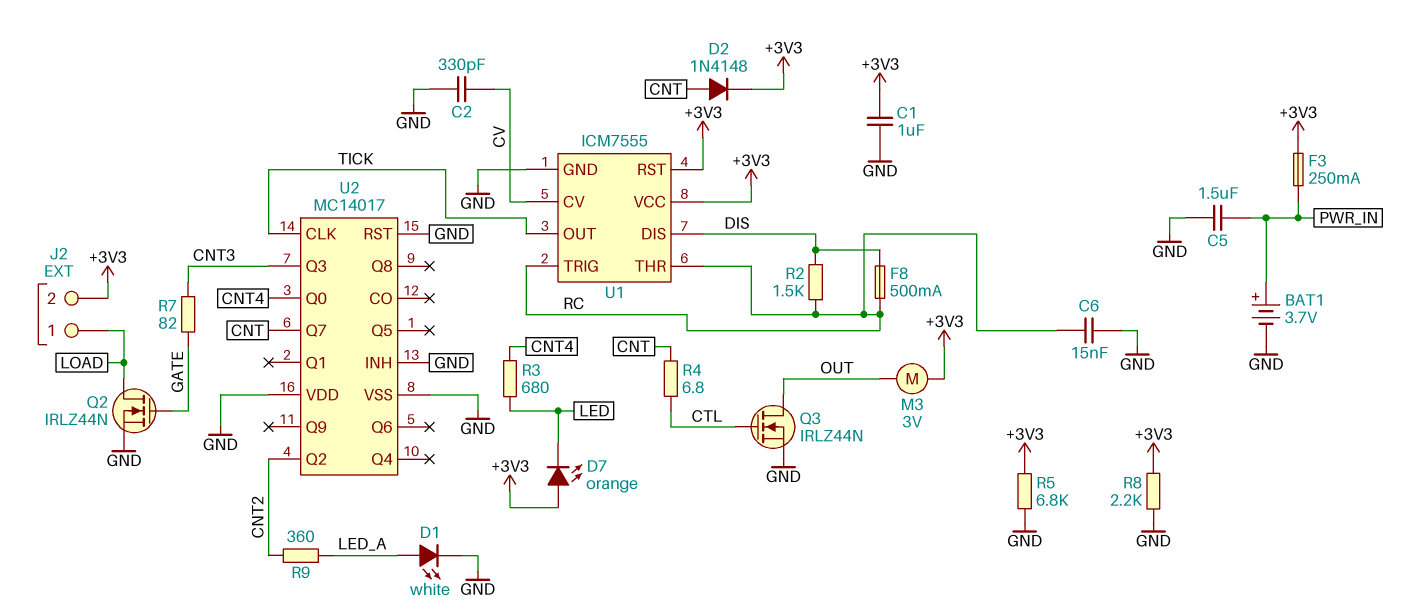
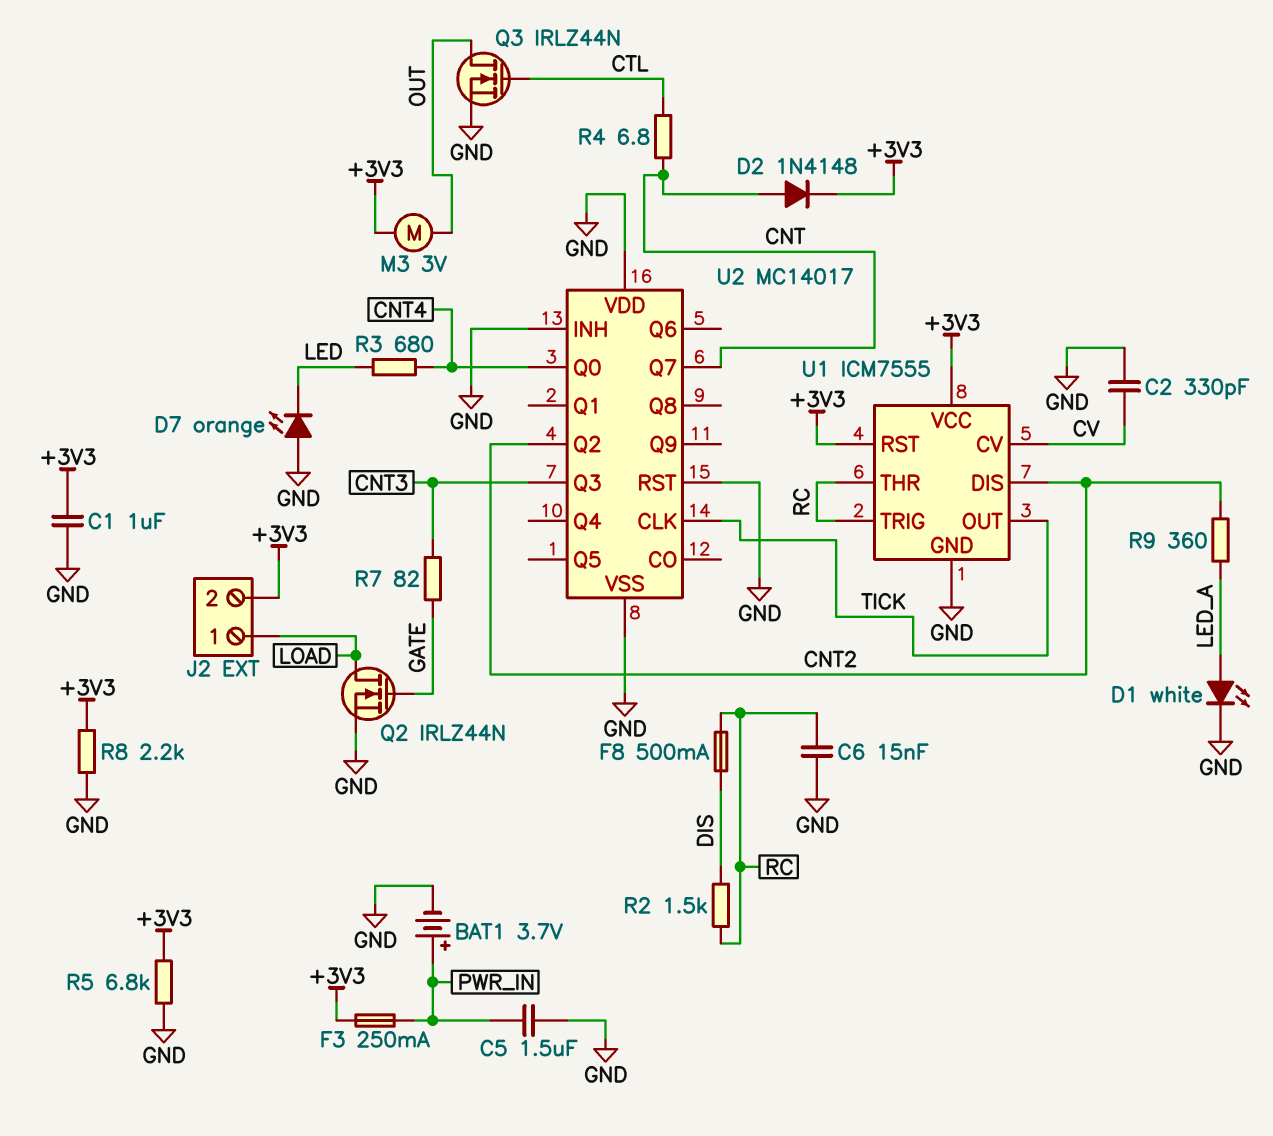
D7: LED orange (A +3V3, K LED) -> LED orange (A GND, K LED)
U1 pin DIS: DIS -> CNT2

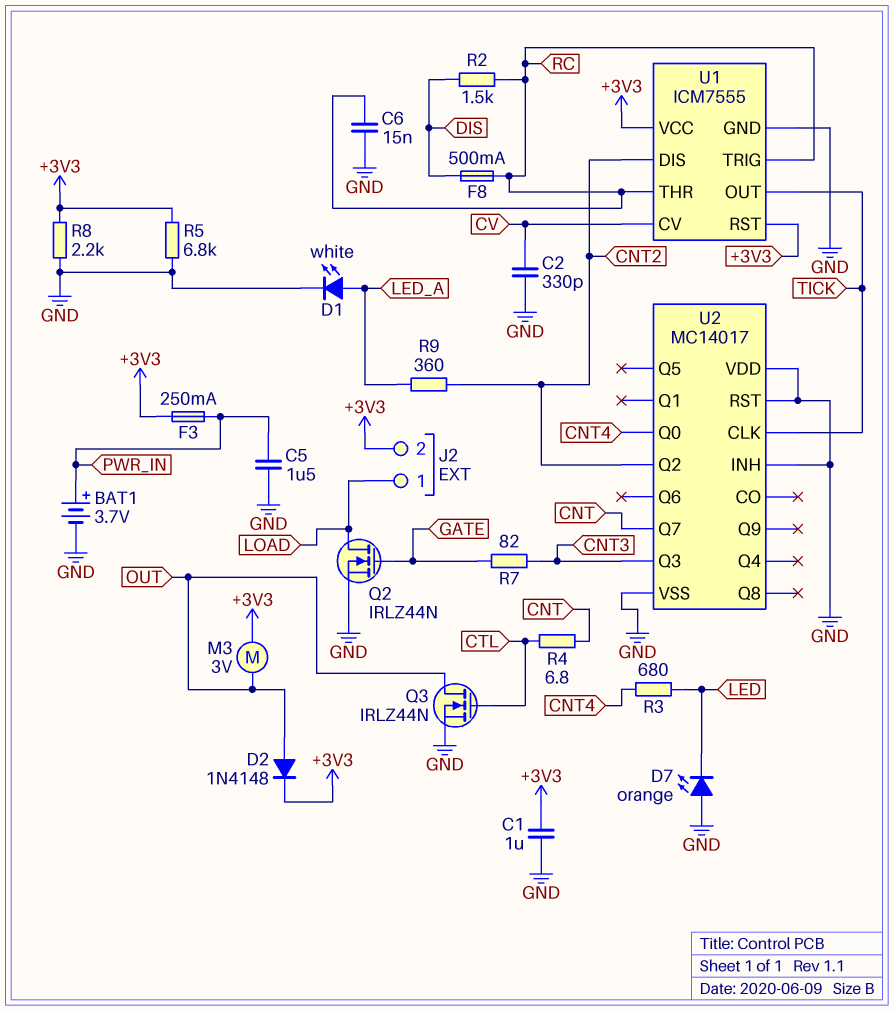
D2: diode 1N4148 (A CNT, K +3V3) -> diode 1N4148 (A OUT, K +3V3)

